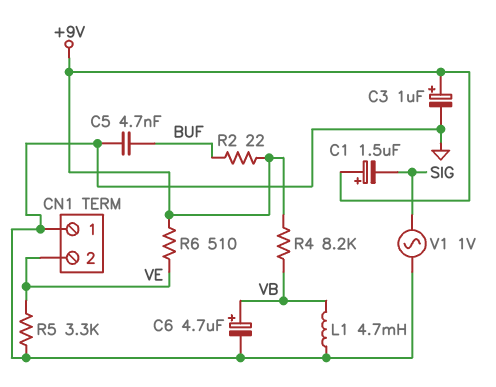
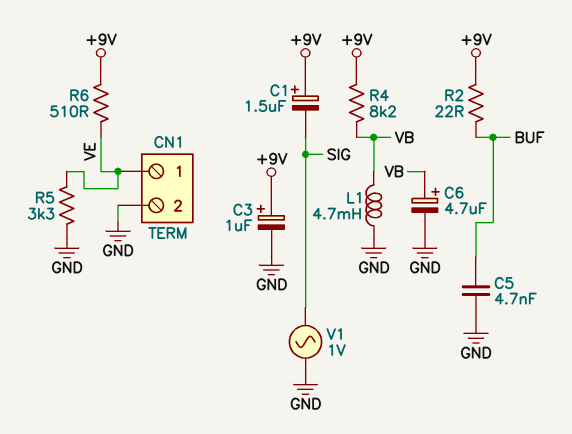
CN1 pin 1: GND -> VE
CN1 pin 2: VE -> GND

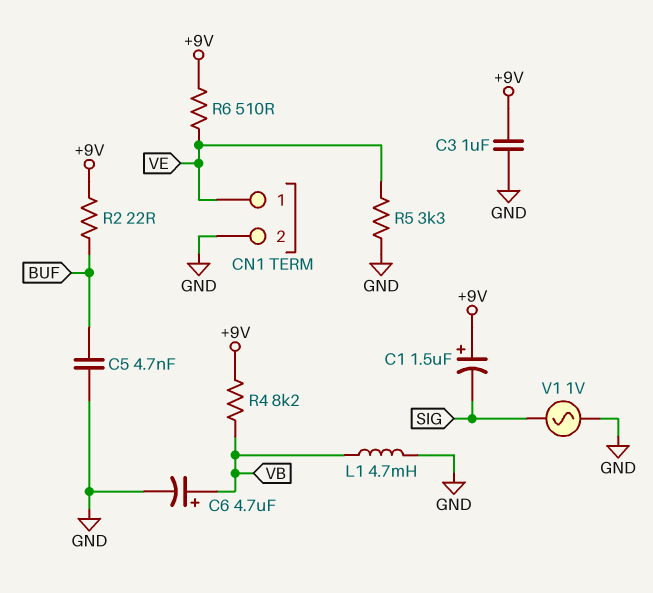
C3: 1uF (plus +9V, minus GND) -> 1uF (+9V, GND)

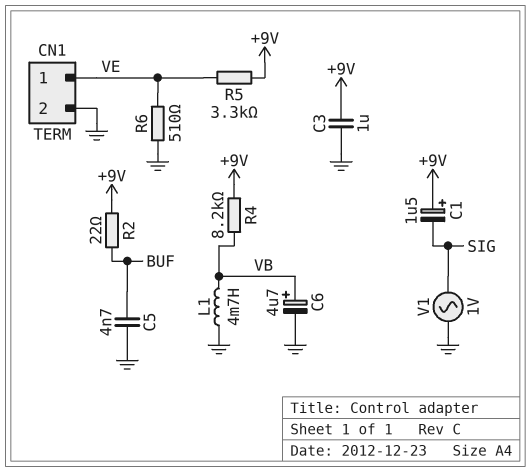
R5: 3.3k (GND, VE) -> 3.3k (+9V, VE)
R6: 510 (+9V, VE) -> 510 (GND, VE)

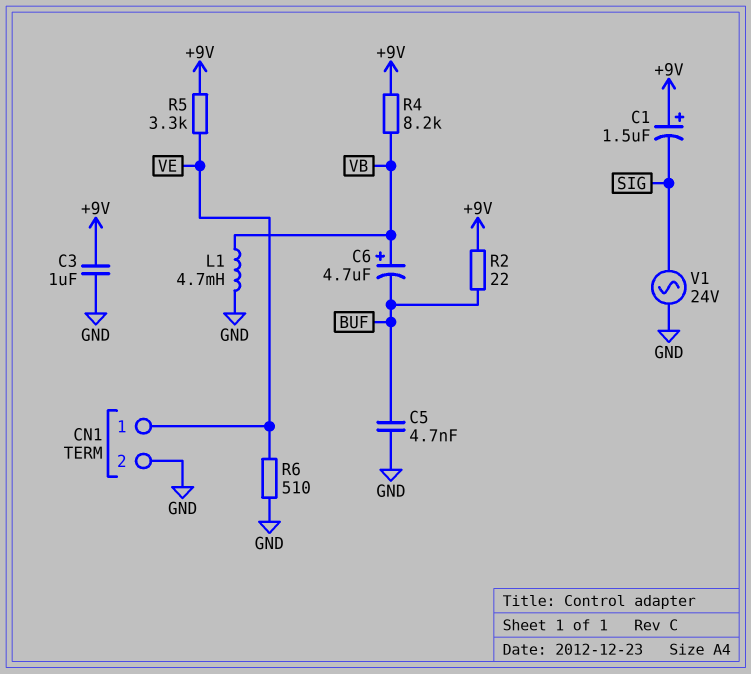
C6: 4.7uF (plus VB, minus GND) -> 4.7uF (plus VB, minus BUF)
V1: AC 1V (GND, SIG) -> AC 24V (GND, SIG)

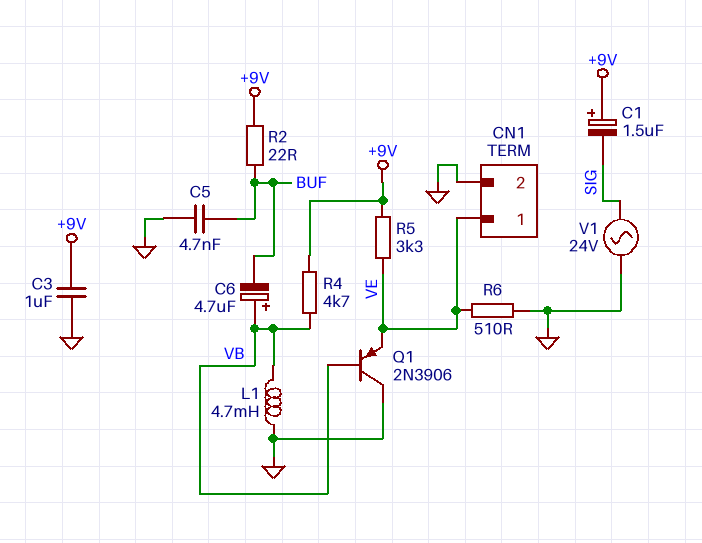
Q1: none -> PNP 2N3906 (B VB, C GND, E VE)
R4: 8.2k (+9V, VB) -> 4.7k (+9V, VB)

